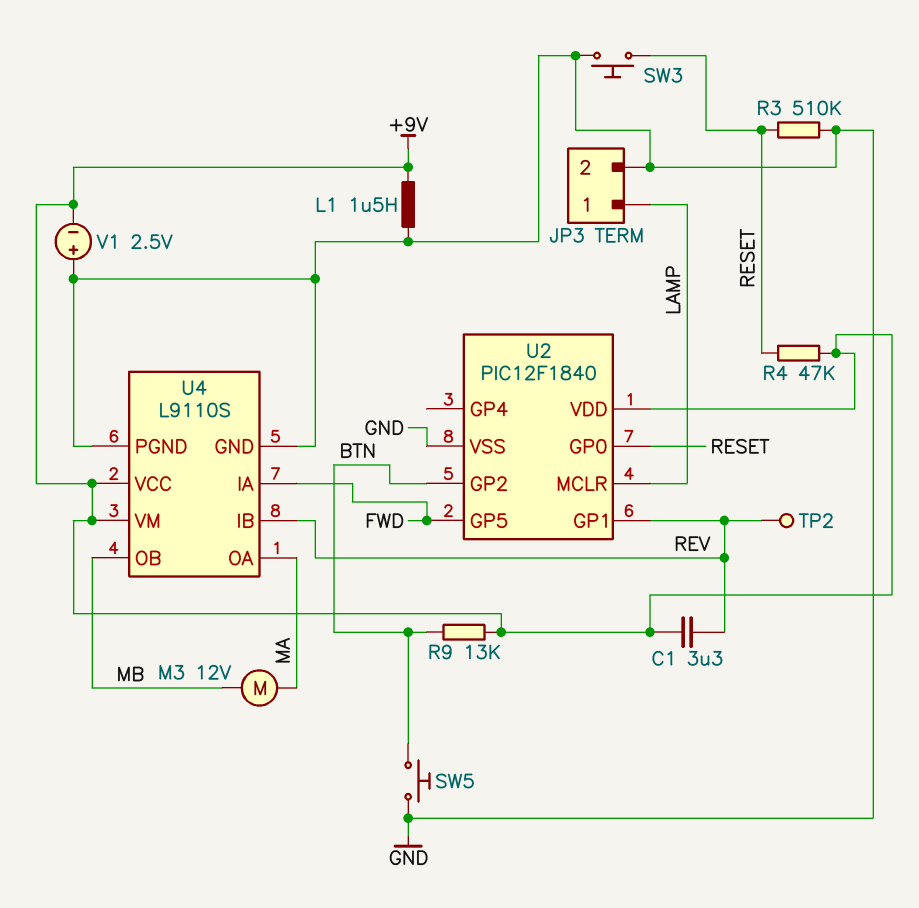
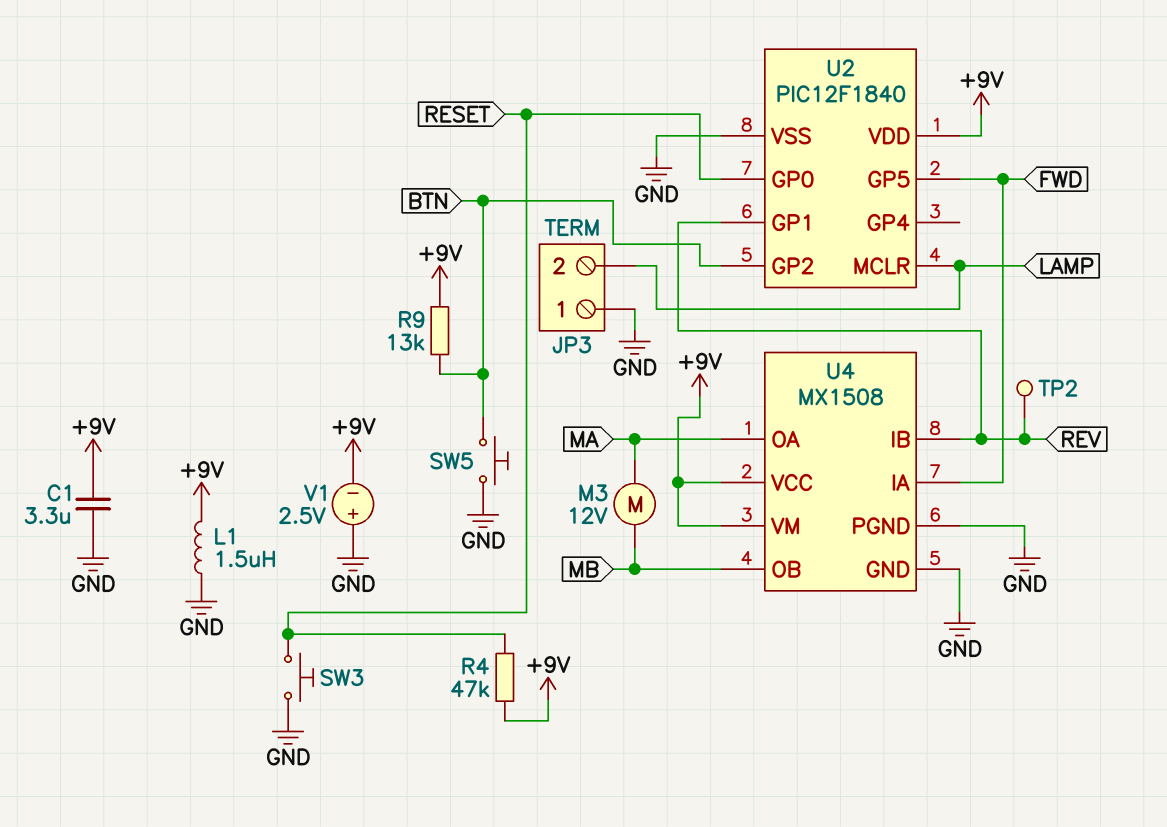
C1: 3.3uF (+9V, REV) -> 3.3uF (+9V, GND)
JP3 pin 1: LAMP -> GND
JP3 pin 2: GND -> LAMP
R3: 510k (GND, RESET) -> none
U4: L9110S -> MX1508

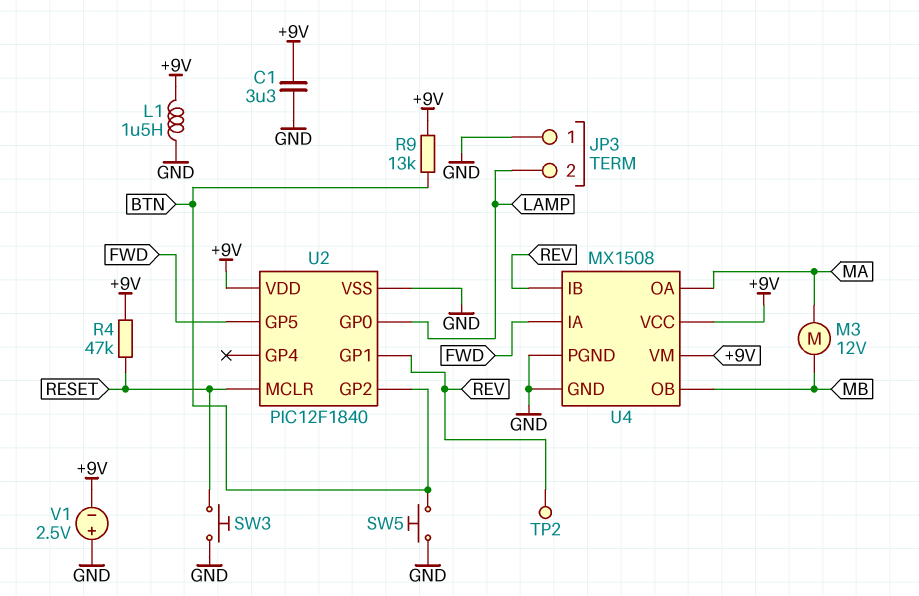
U2 pin GP0: RESET -> LAMP
U2 pin MCLR: LAMP -> RESET

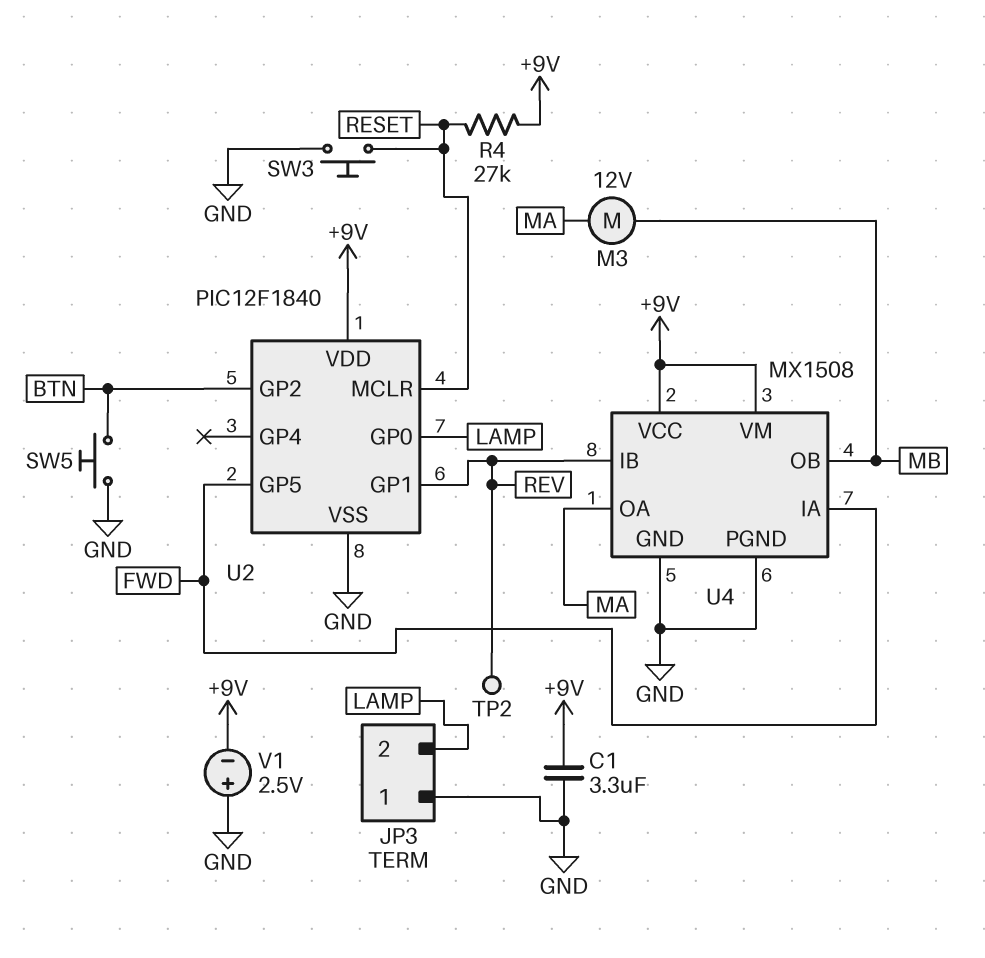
L1: 1.5uH (+9V, GND) -> none
R4: 47k (+9V, RESET) -> 27k (+9V, RESET)
R9: 13k (+9V, BTN) -> none

